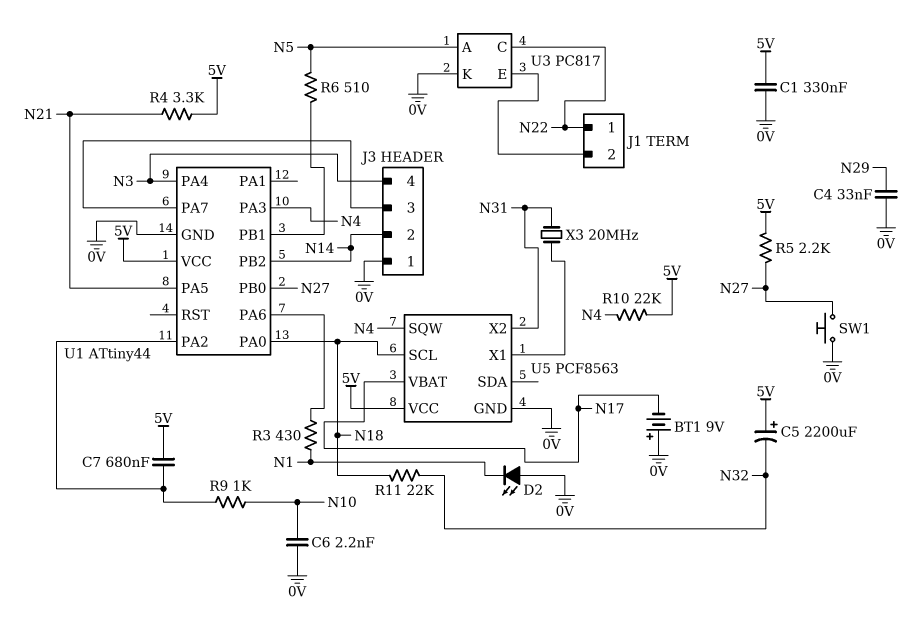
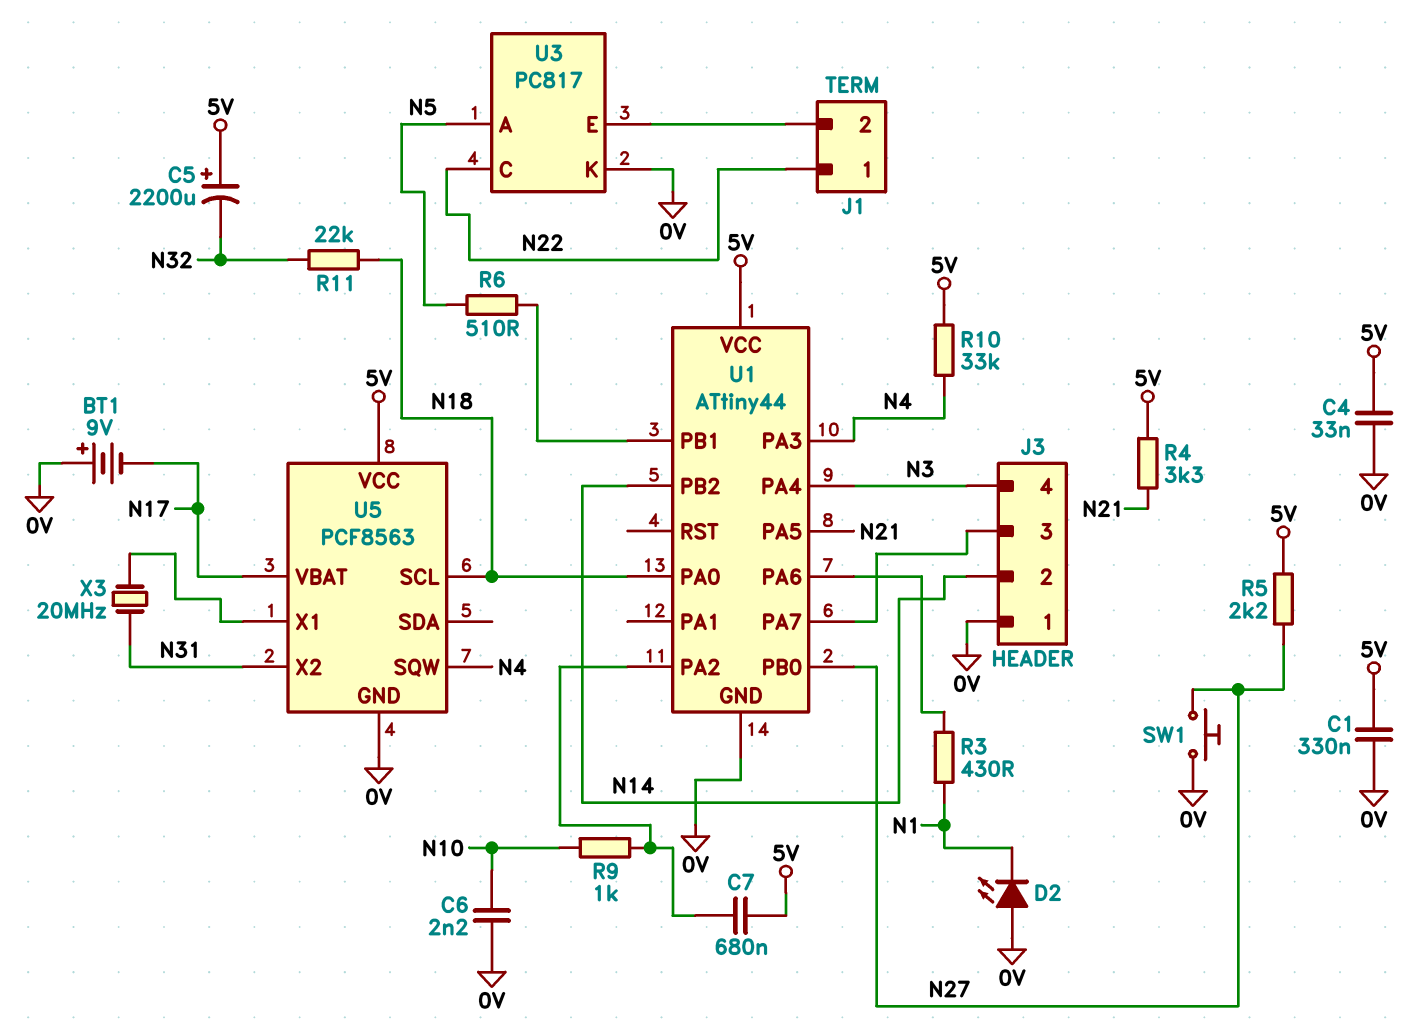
C4: 33nF (0V, N29) -> 33nF (0V, 5V)
R10: 22k (5V, N4) -> 33k (5V, N4)

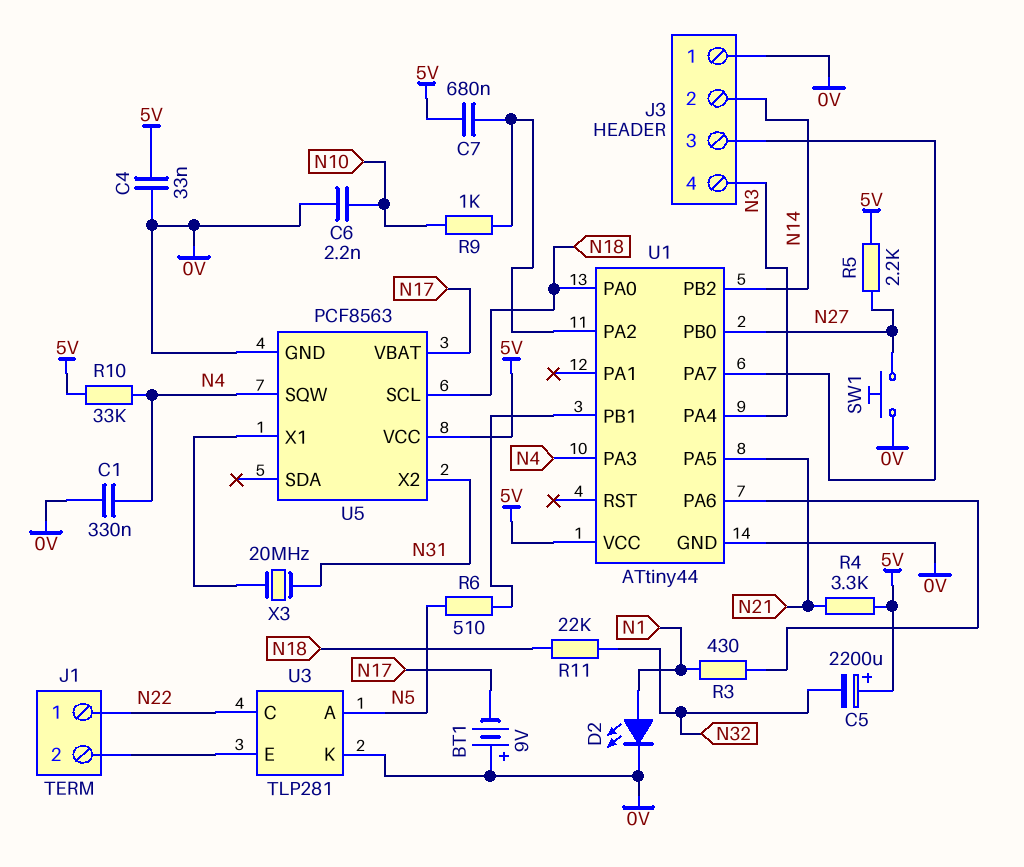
C1: 330nF (0V, 5V) -> 330nF (0V, N4)
D2: LED (A 0V, K N1) -> LED (A N1, K 0V)
U3: PC817 -> TLP281

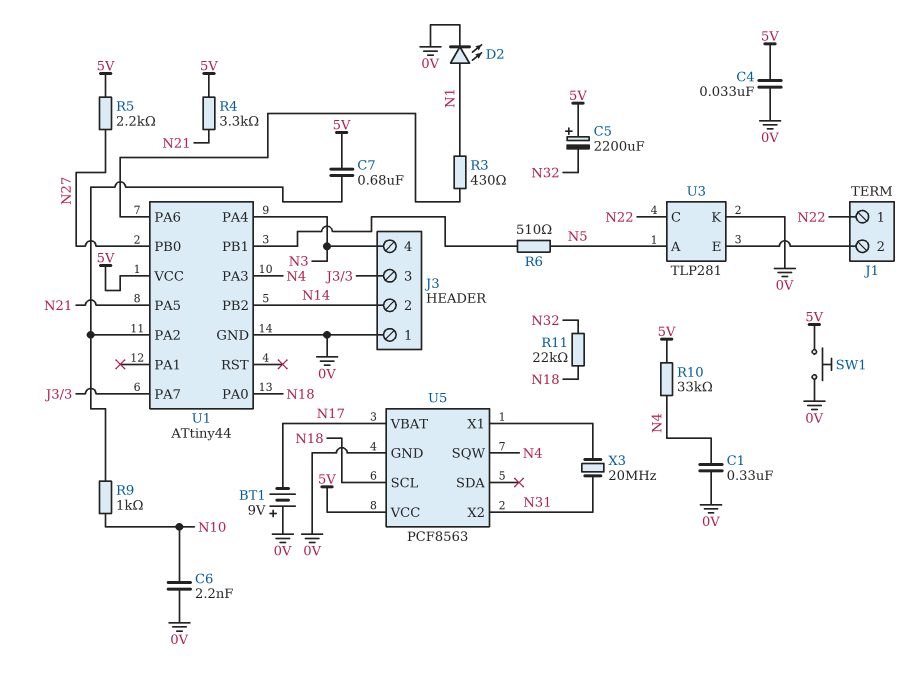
SW1: button (0V, N27) -> button (0V, 5V)

